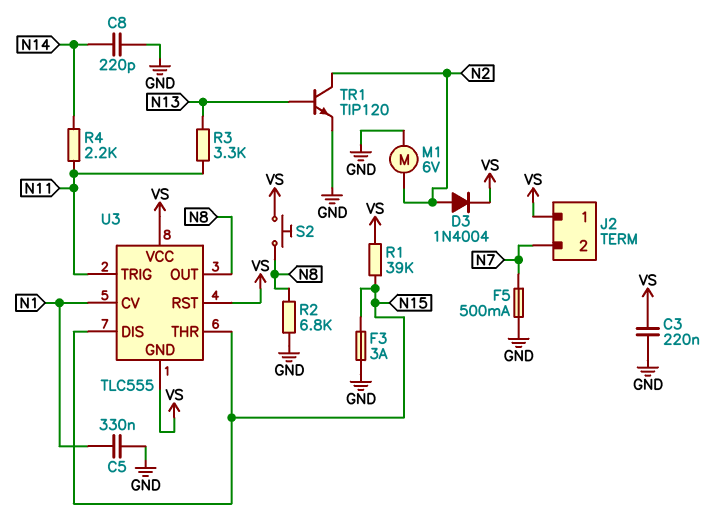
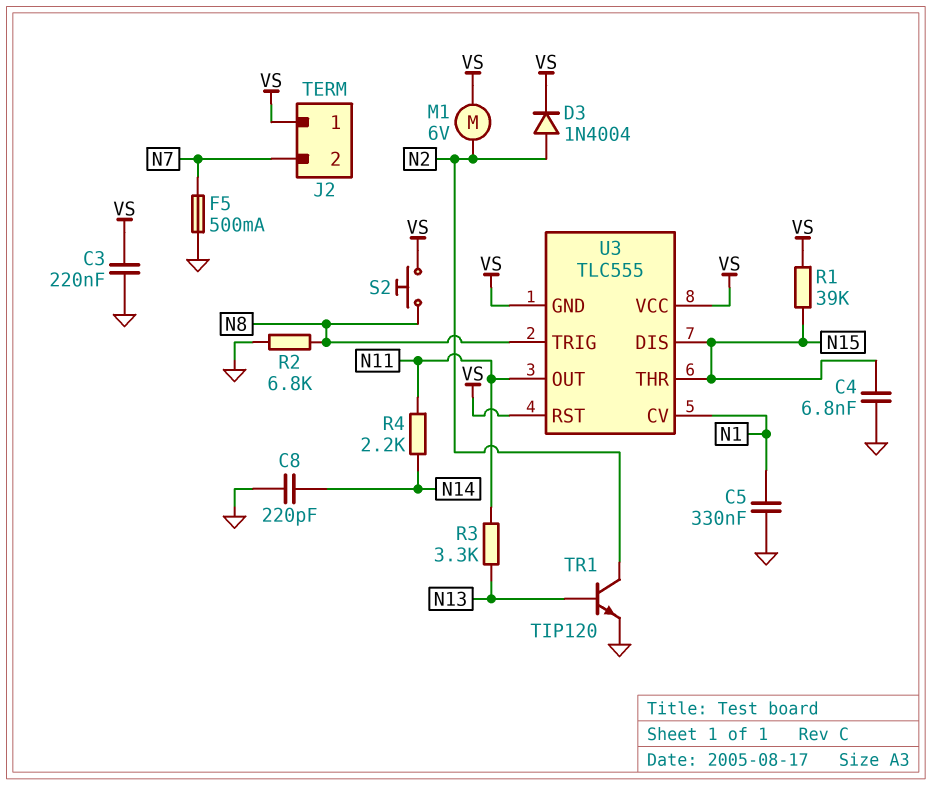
C4: none -> 6.8nF (GND, N15)
F3: 3A (GND, N15) -> none
M1: motor 6V (GND, N2) -> motor 6V (N2, VS)
U3 pin OUT: N8 -> N11
U3 pin TRIG: N11 -> N8

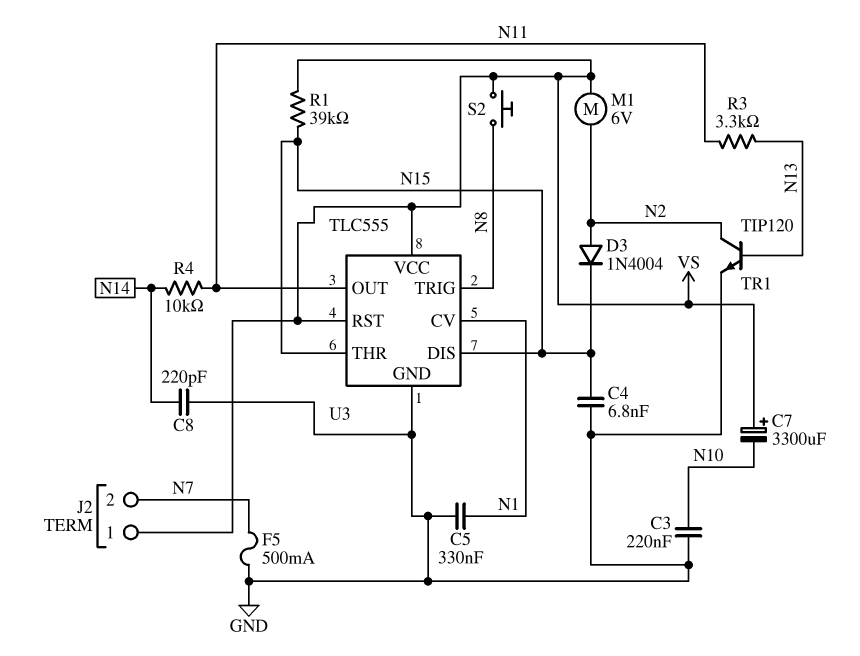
C3: 220nF (GND, VS) -> 220nF (GND, N10)
C7: none -> 3300uF (plus VS, minus N10)
D3: diode 1N4004 (A N2, K VS) -> diode 1N4004 (A N2, K N15)
R2: 6.8k (GND, N8) -> none
R4: 2.2k (N11, N14) -> 10k (N11, N14)
U3 pin GND: VS -> GND

